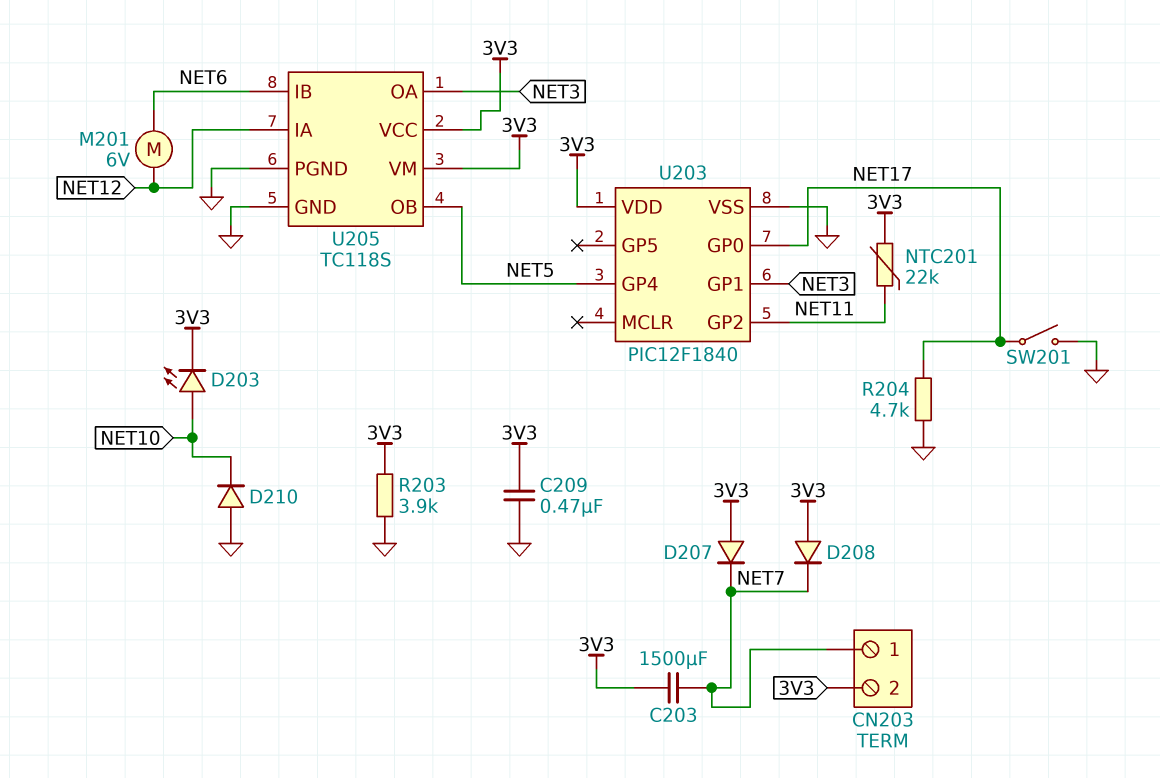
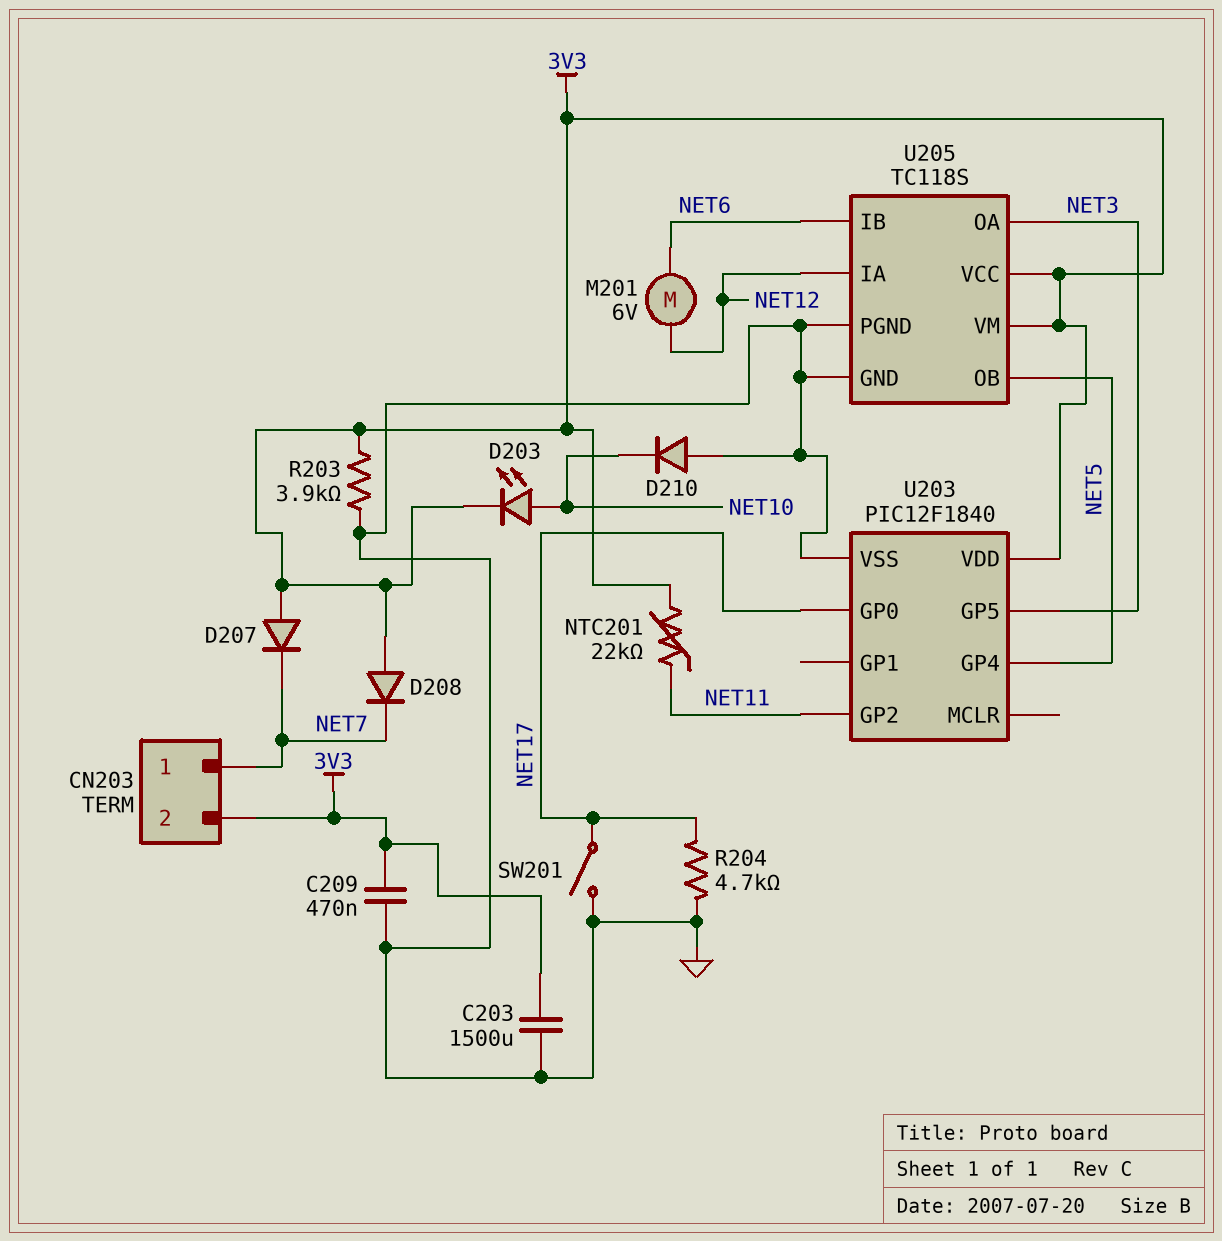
C203: 1500uF (3V3, NET7) -> 1500uF (3V3, GND)
U203 pin GP1: NET3 -> none
U203 pin GP5: none -> NET3

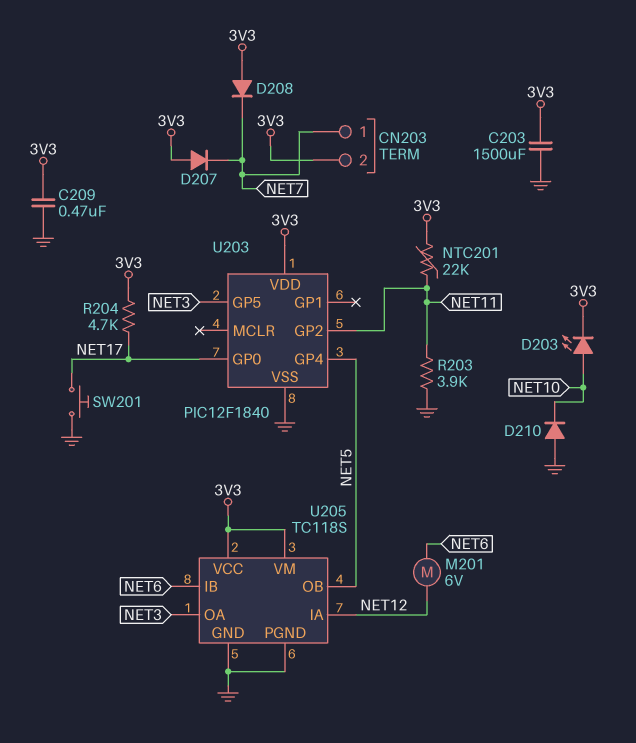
R203: 3.9k (3V3, GND) -> 3.9k (GND, NET11)
R204: 4.7k (GND, NET17) -> 4.7k (3V3, NET17)
SW201: switch (GND, NET17) -> button (GND, NET17)

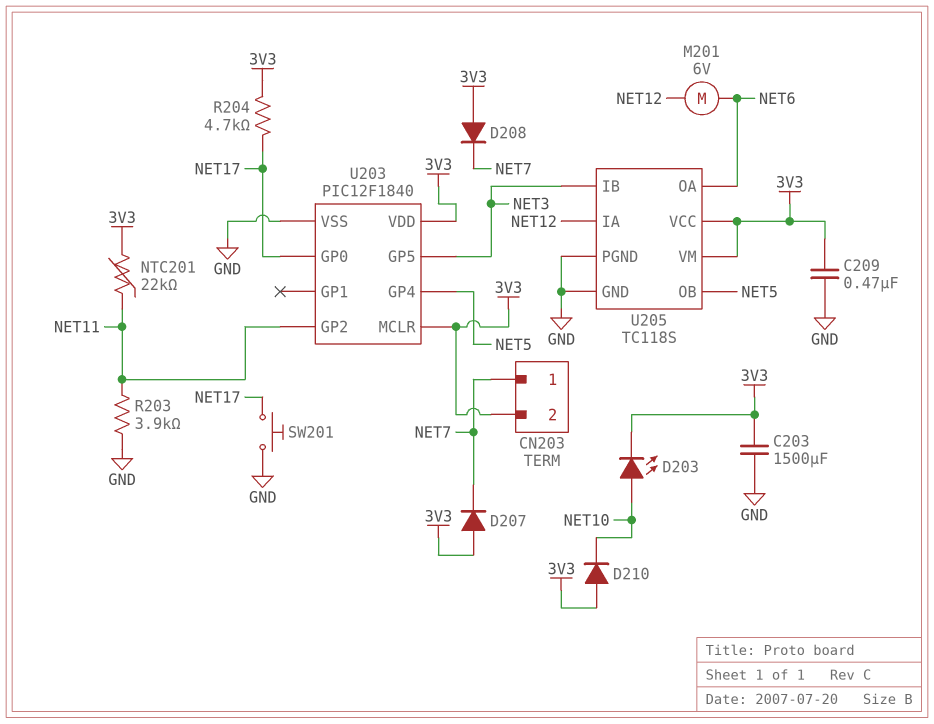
D210: diode (A GND, K NET10) -> diode (A 3V3, K NET10)
U203 pin MCLR: none -> 3V3
U205 pin IB: NET6 -> NET3
U205 pin OA: NET3 -> NET6

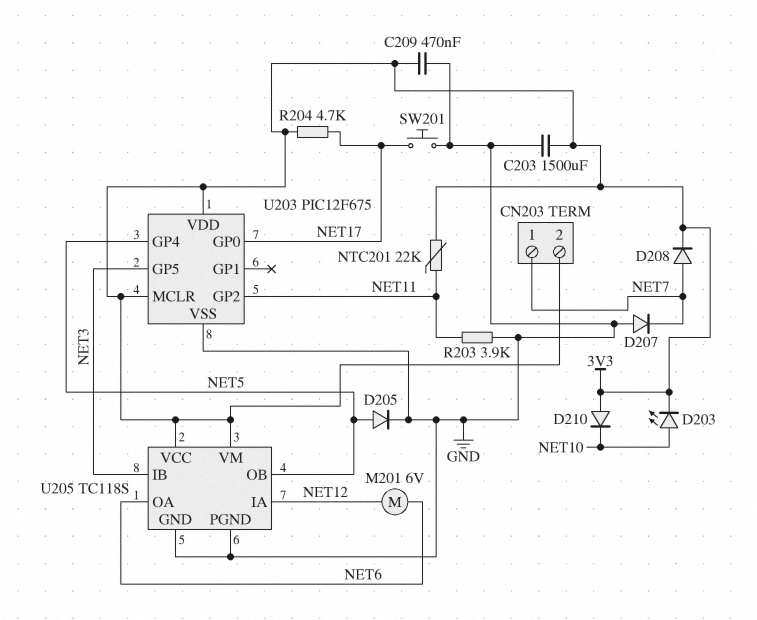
D205: none -> diode (A NET5, K GND)
D207: diode (A 3V3, K NET7) -> diode (A GND, K NET7)
D208: diode (A 3V3, K NET7) -> diode (A NET7, K 3V3)
U203: PIC12F1840 -> PIC12F675

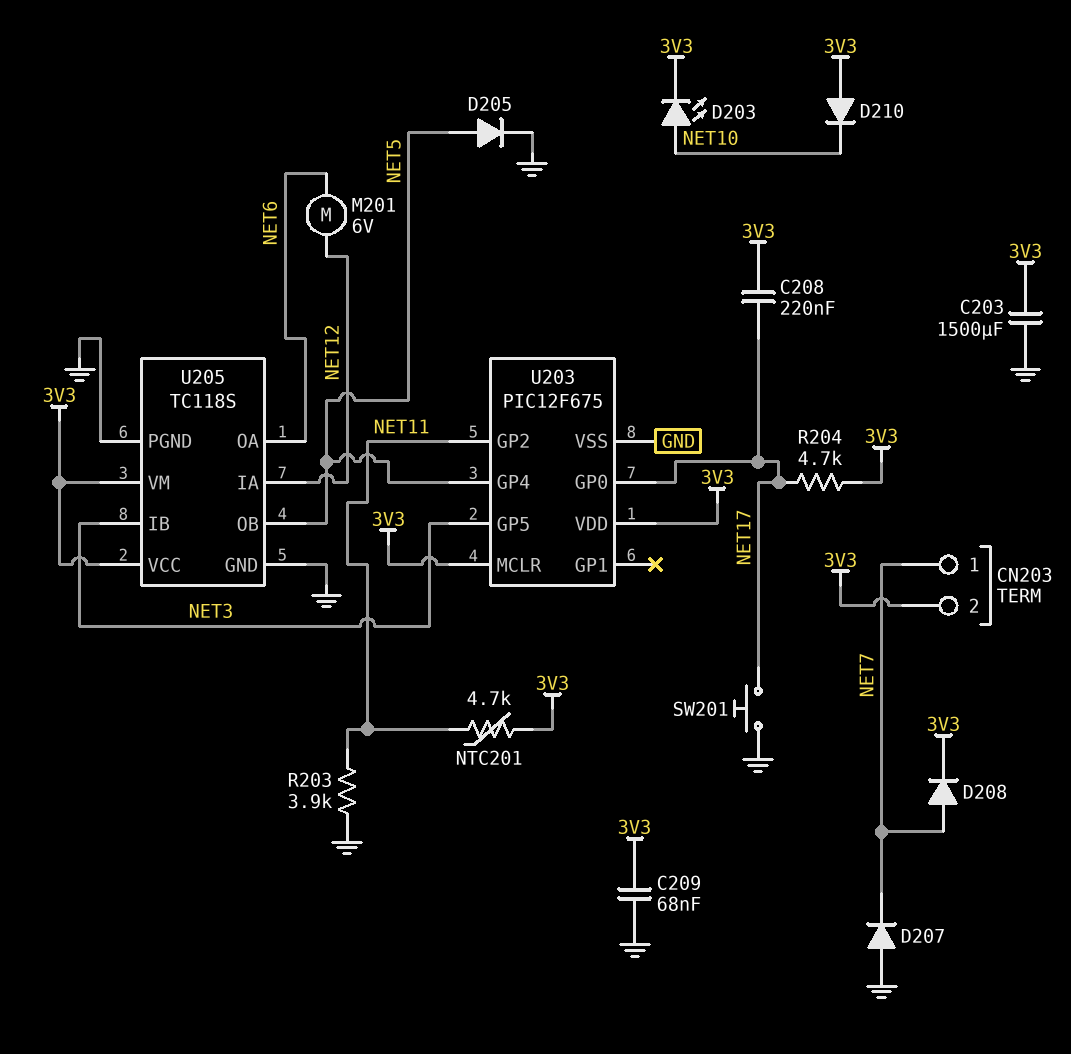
C208: none -> 220nF (3V3, NET17)
C209: 470nF (3V3, GND) -> 68nF (3V3, GND)
NTC201: 22k (3V3, NET11) -> 4.7k (3V3, NET11)

